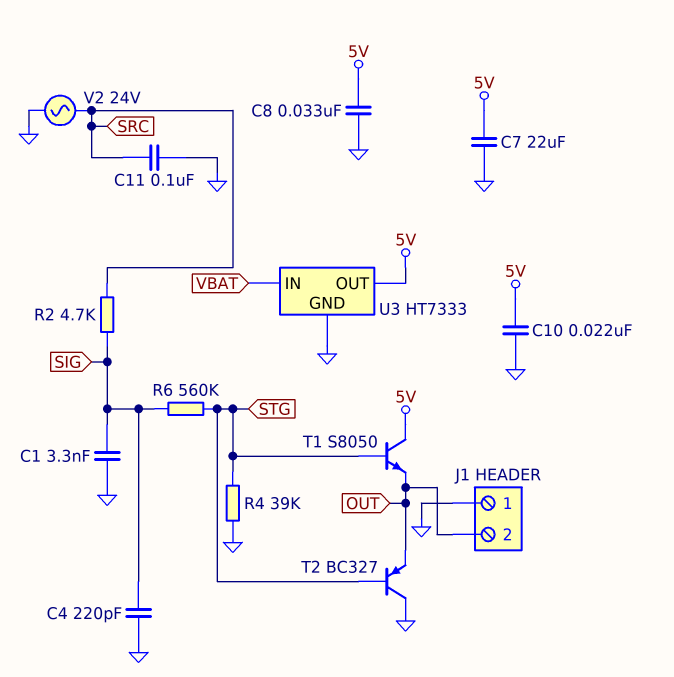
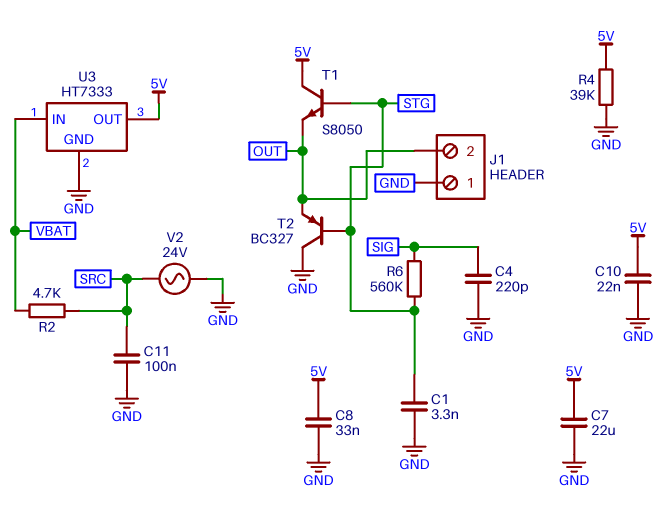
C1: 3.3nF (GND, SIG) -> 3.3nF (GND, STG)
R2: 4.7k (SIG, SRC) -> 4.7k (SRC, VBAT)
R4: 39k (GND, STG) -> 39k (5V, GND)

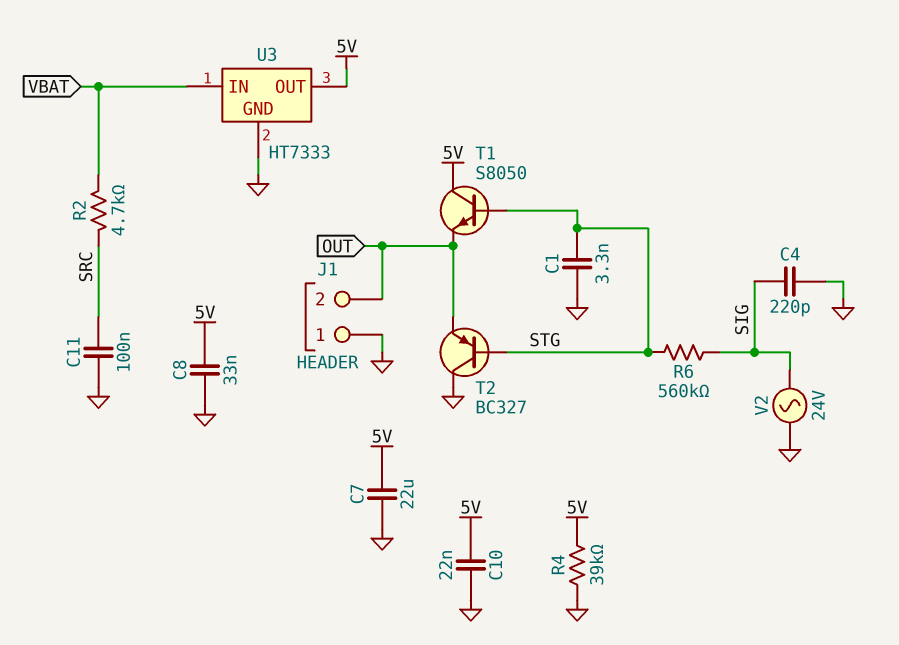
V2: AC 24V (GND, SRC) -> AC 24V (GND, SIG)

